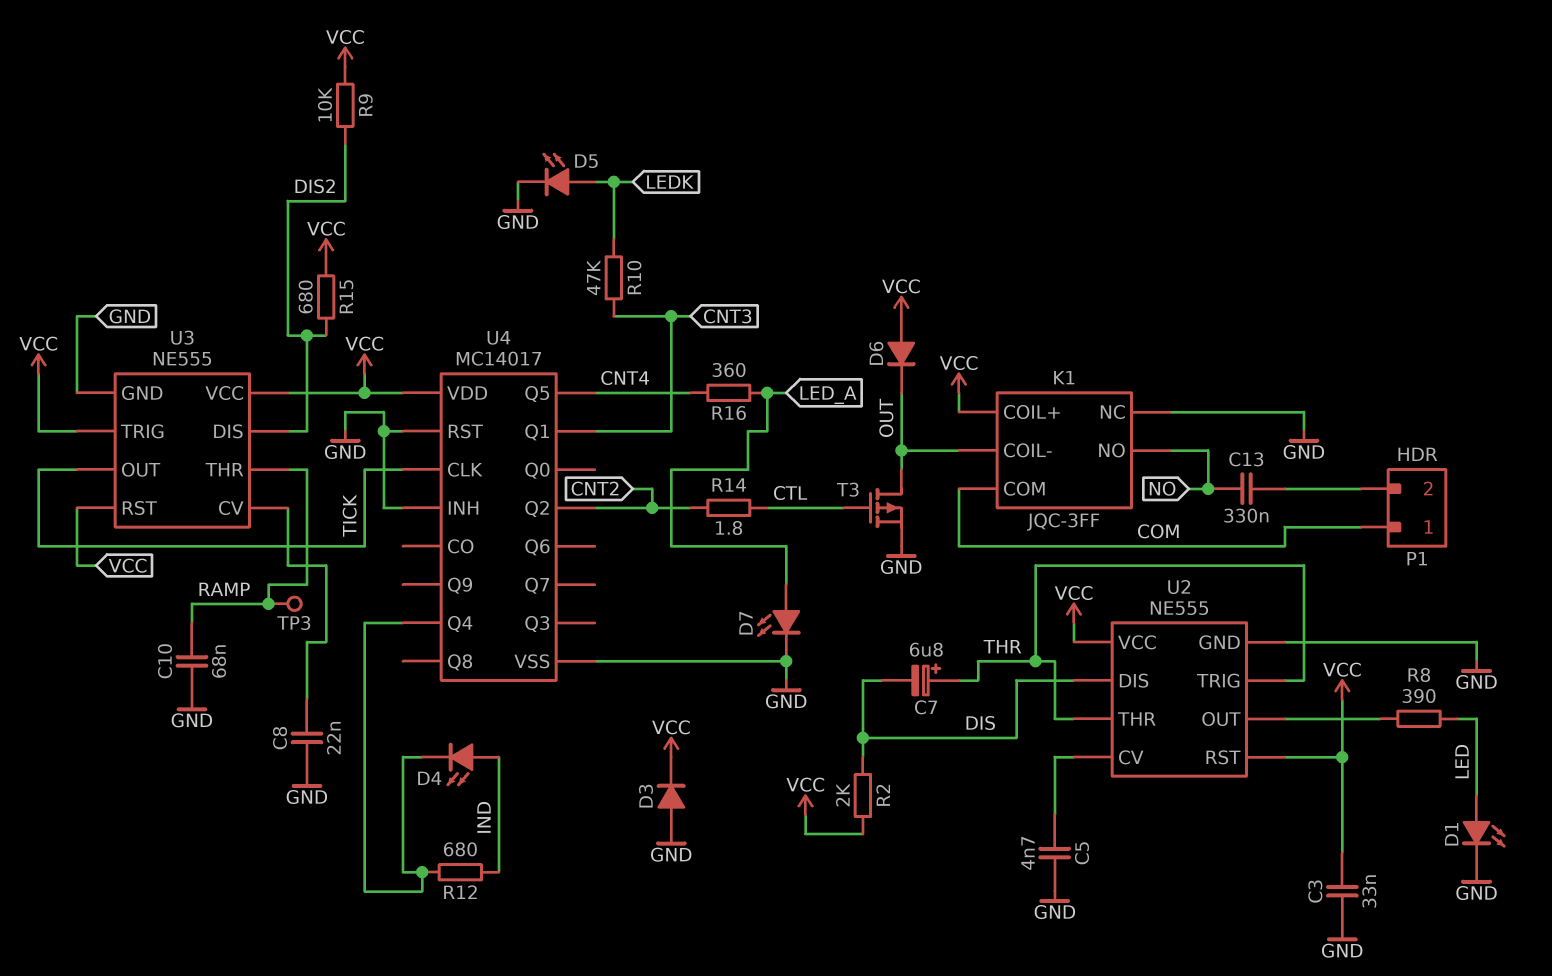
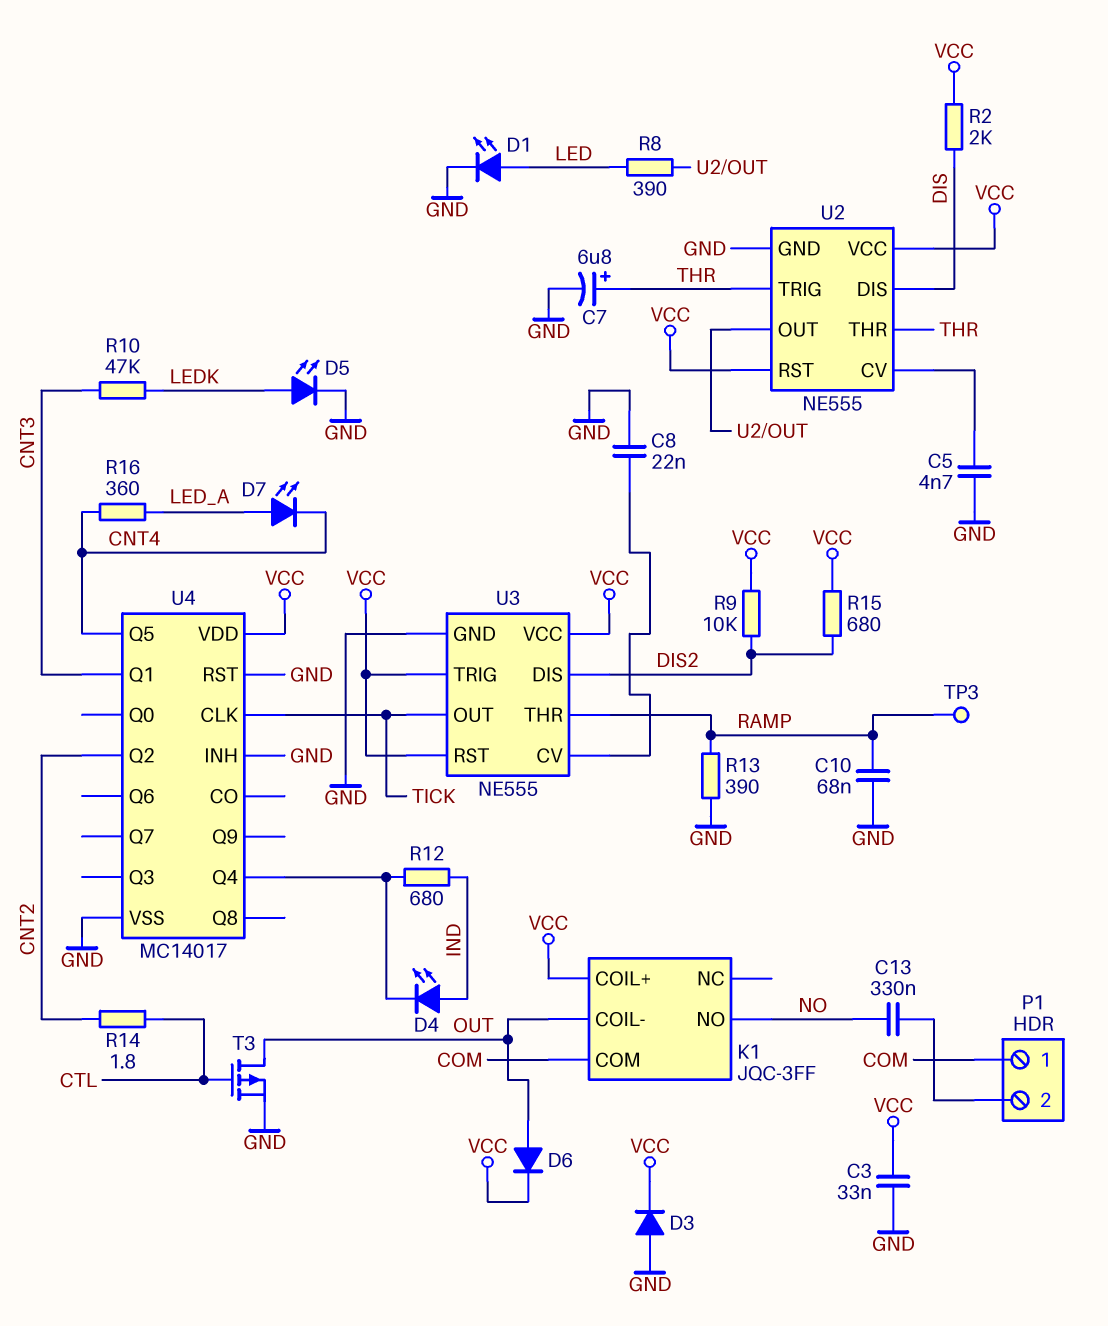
C7: 6.8uF (plus THR, minus DIS) -> 6.8uF (plus THR, minus GND)
D6: diode (A VCC, K OUT) -> diode (A OUT, K VCC)
D7: LED (A LED_A, K GND) -> LED (A LED_A, K CNT4)
K1 pin NC: GND -> none
R13: none -> 390 (GND, RAMP)

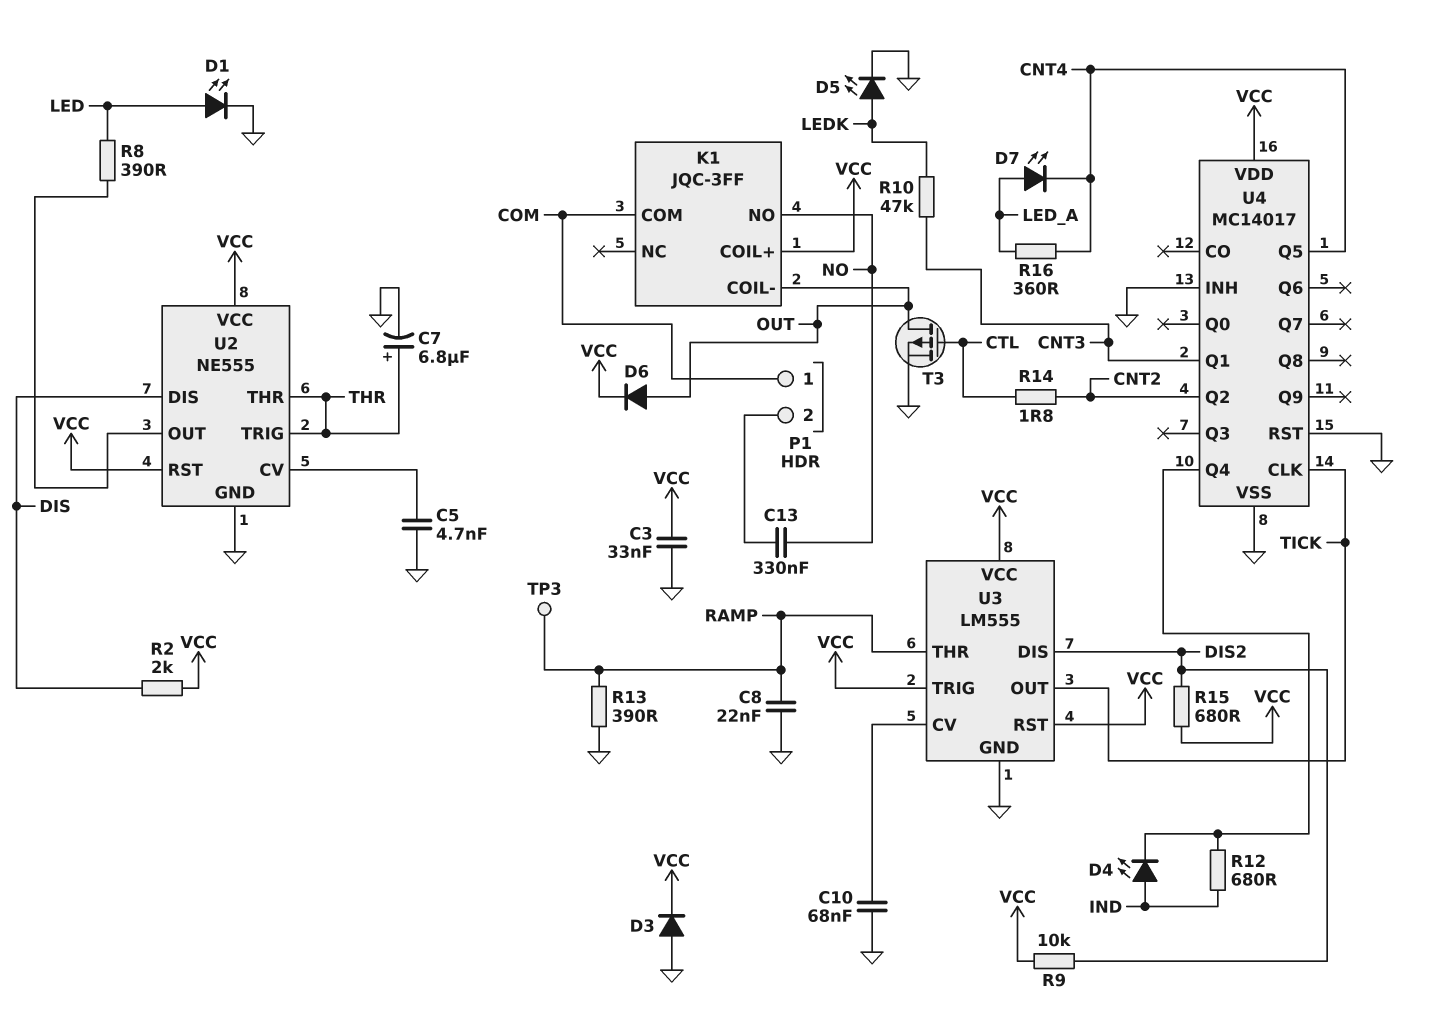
C8: 22nF (GND, U3/CV) -> 22nF (GND, RAMP)
C10: 68nF (GND, RAMP) -> 68nF (GND, U3/CV)
U3: NE555 -> LM555

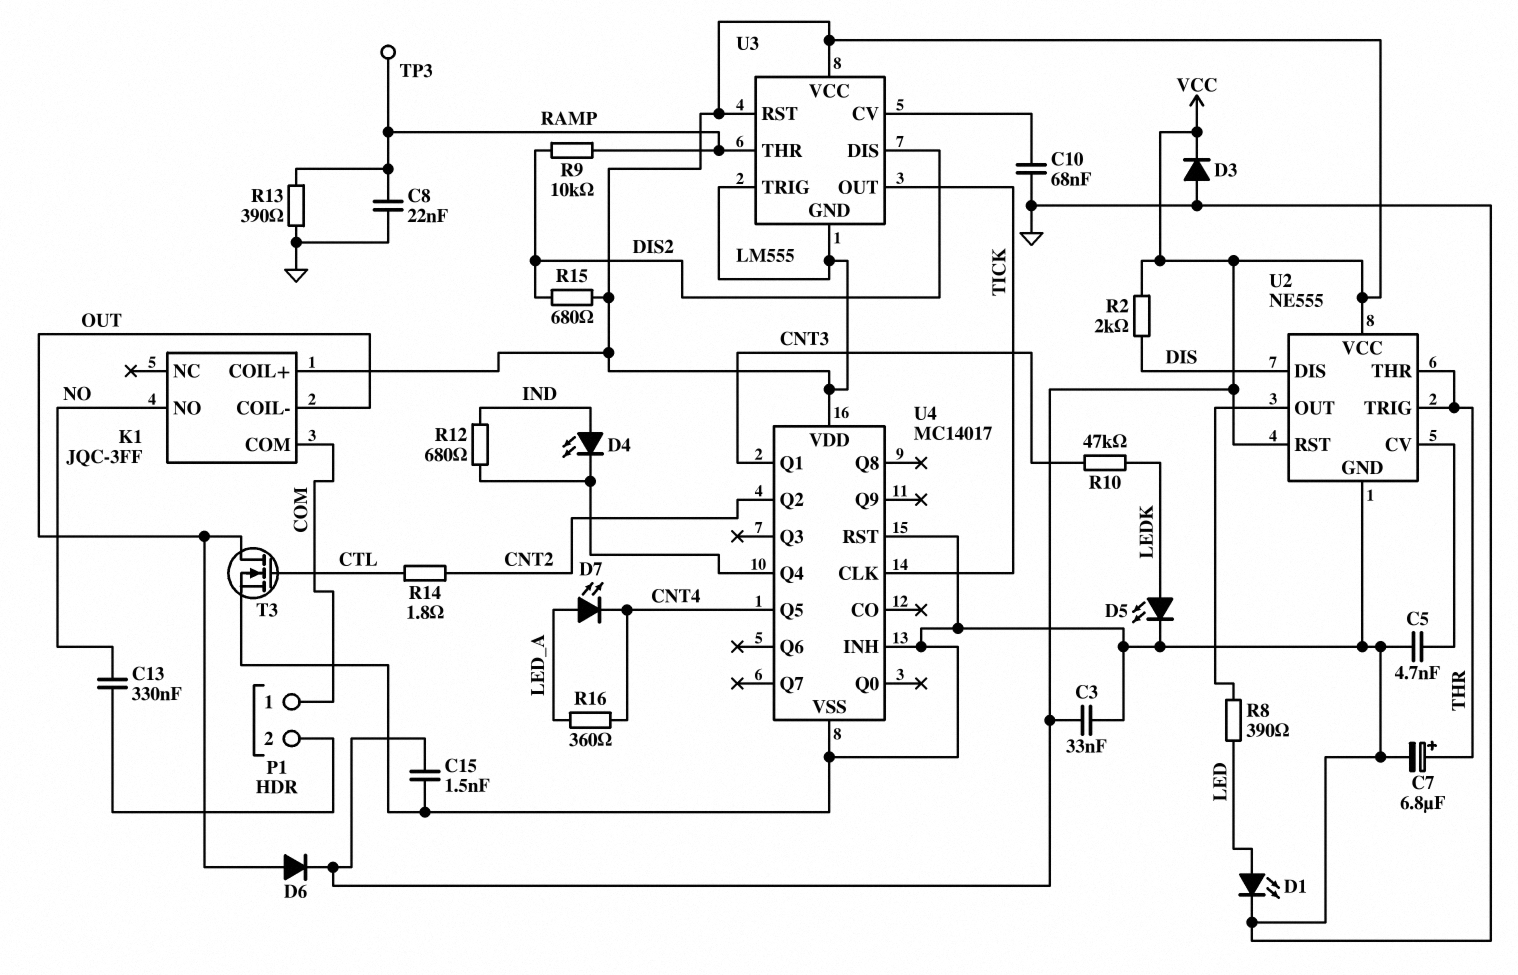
C15: none -> 1.5nF (GND, VCC)
R9: 10k (DIS2, VCC) -> 10k (DIS2, RAMP)
T3: PMOS (G CTL, D OUT, S GND) -> NMOS (G CTL, D OUT, S GND)
U3 pin GND: GND -> VCC

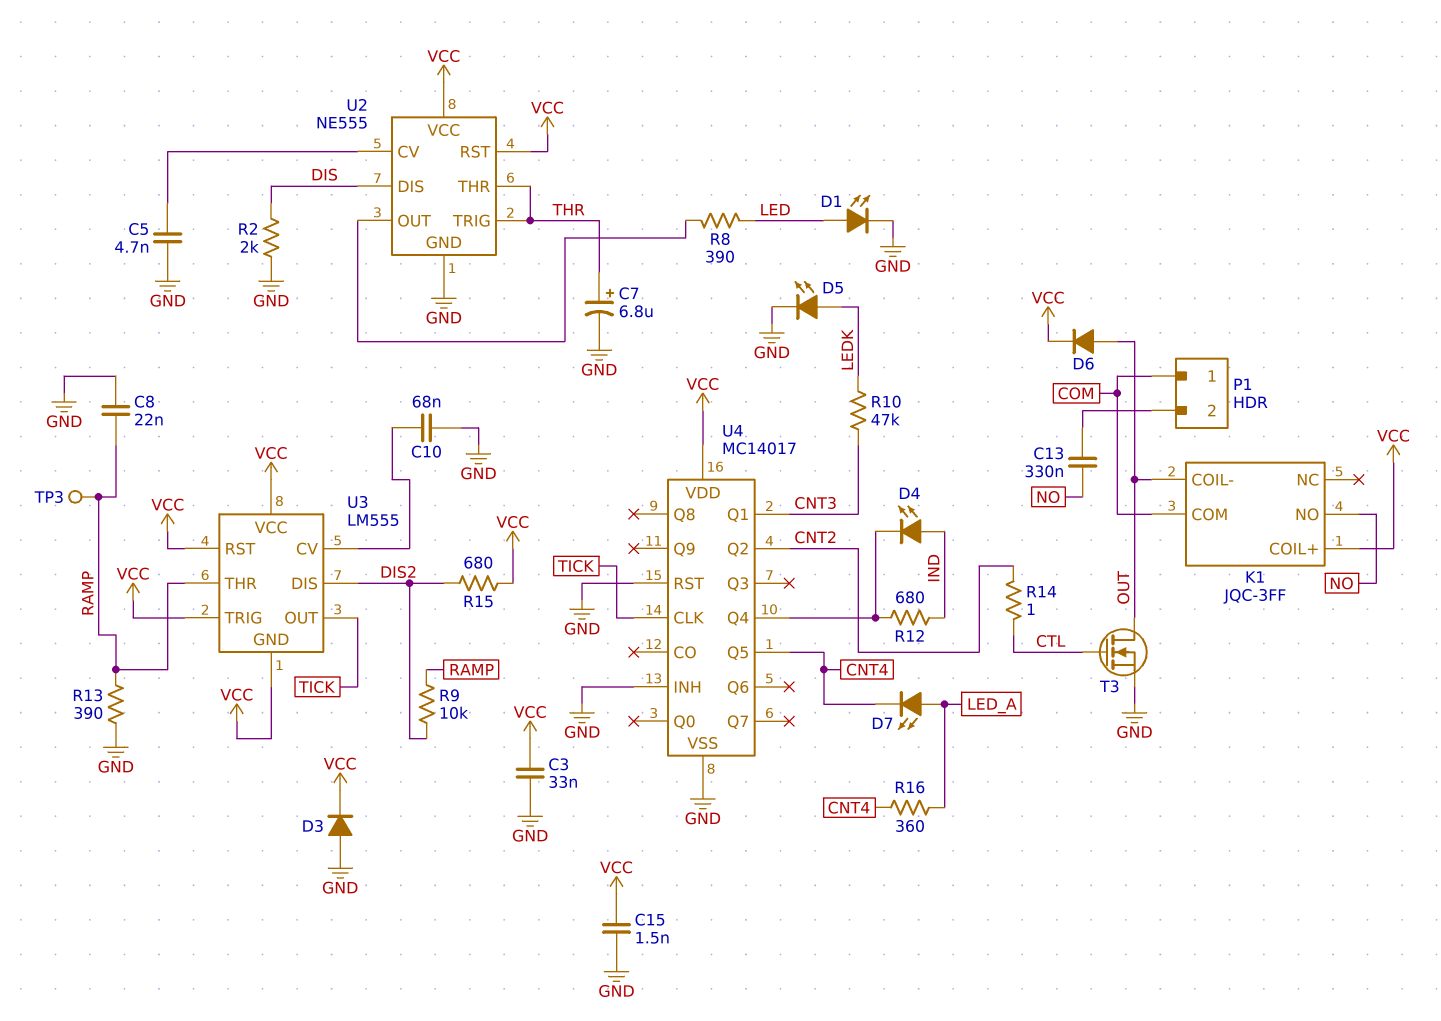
R2: 2k (DIS, VCC) -> 2k (DIS, GND)
R14: 1.8 (CNT2, CTL) -> 1 (CNT2, CTL)

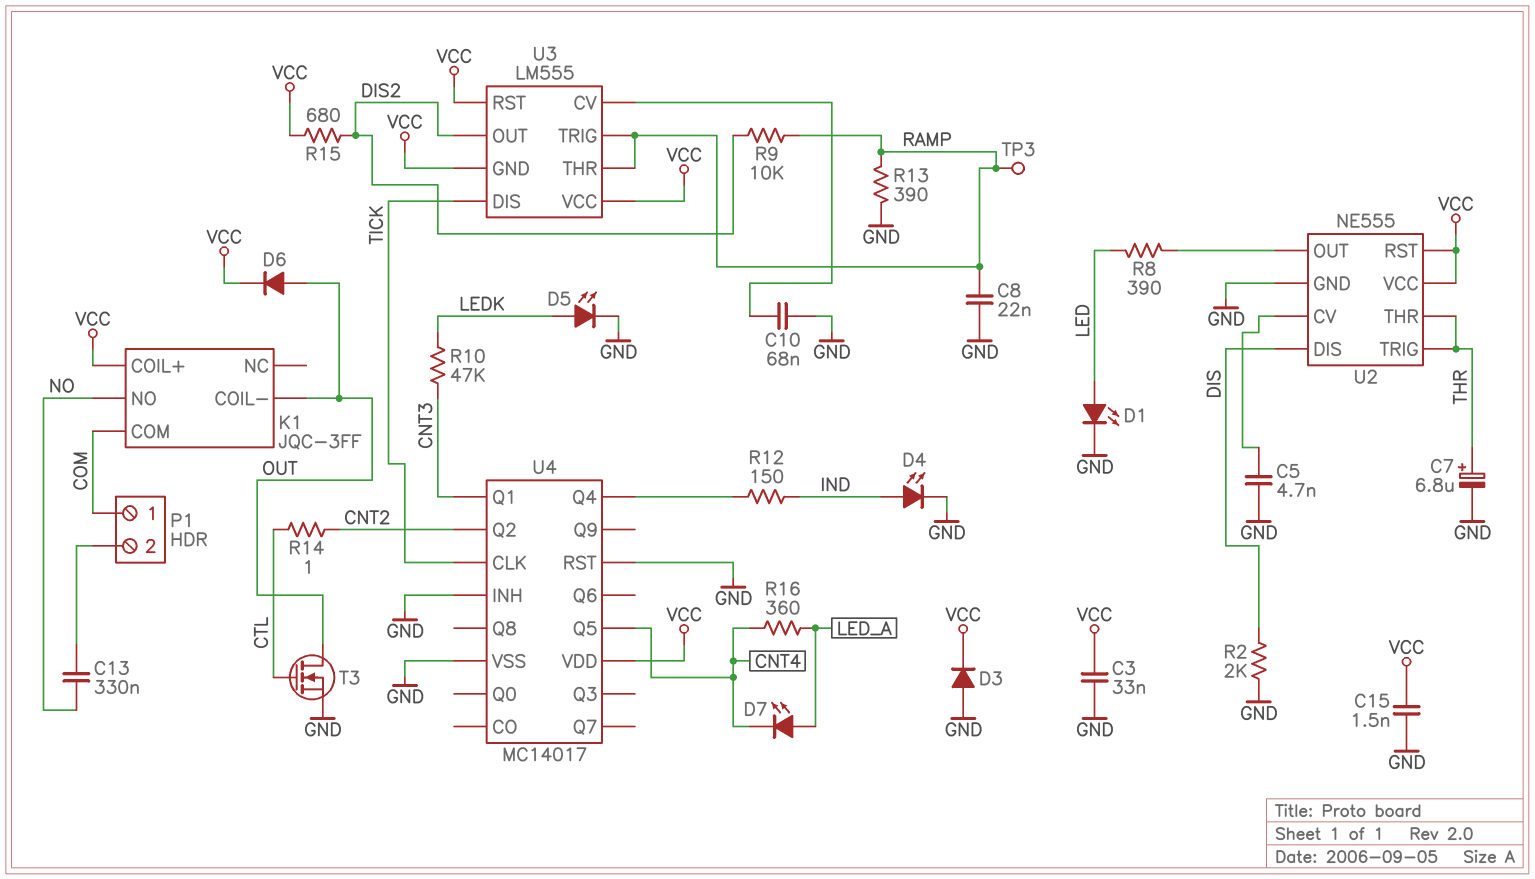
D4: LED (A IND, K U4/Q4) -> LED (A IND, K GND)
R12: 680 (IND, U4/Q4) -> 150 (IND, U4/Q4)
U3 pin DIS: DIS2 -> TICK
U3 pin OUT: TICK -> DIS2
U3 pin TRIG: VCC -> RAMP

